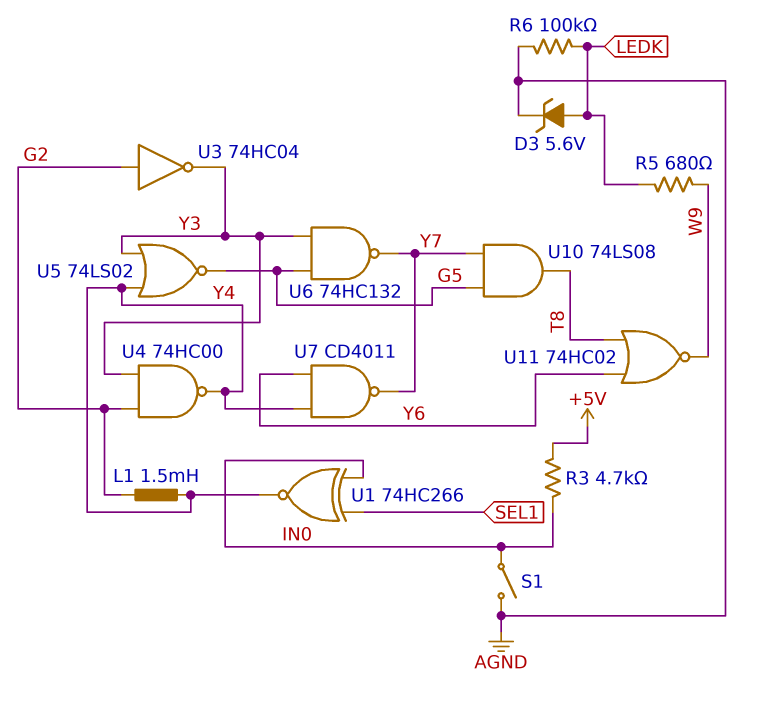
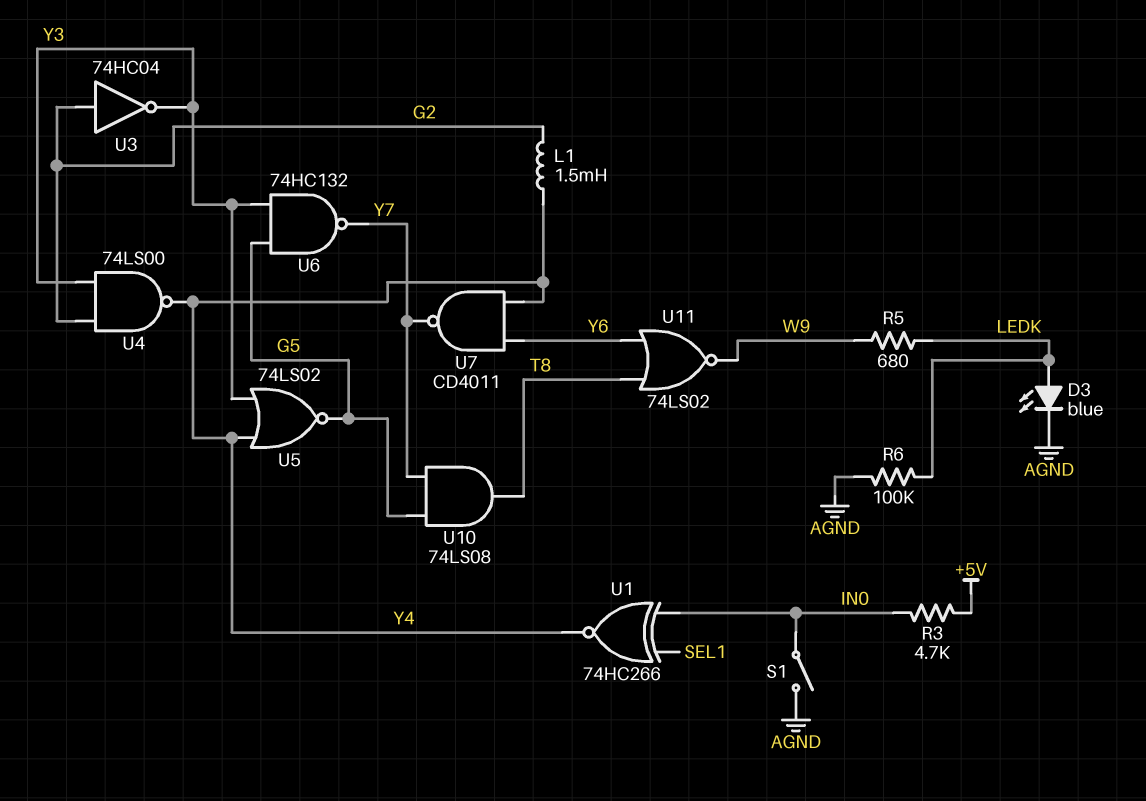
D3: zener 5.6V (A LEDK, K AGND) -> LED blue (A LEDK, K AGND)
U4: NAND 74HC00 (in G2, in Y3, out Y4) -> NAND 74LS00 (in G2, in Y3, out Y4)
U11: NOR 74HC02 (in T8, in Y6, out W9) -> NOR 74LS02 (in T8, in Y6, out W9)

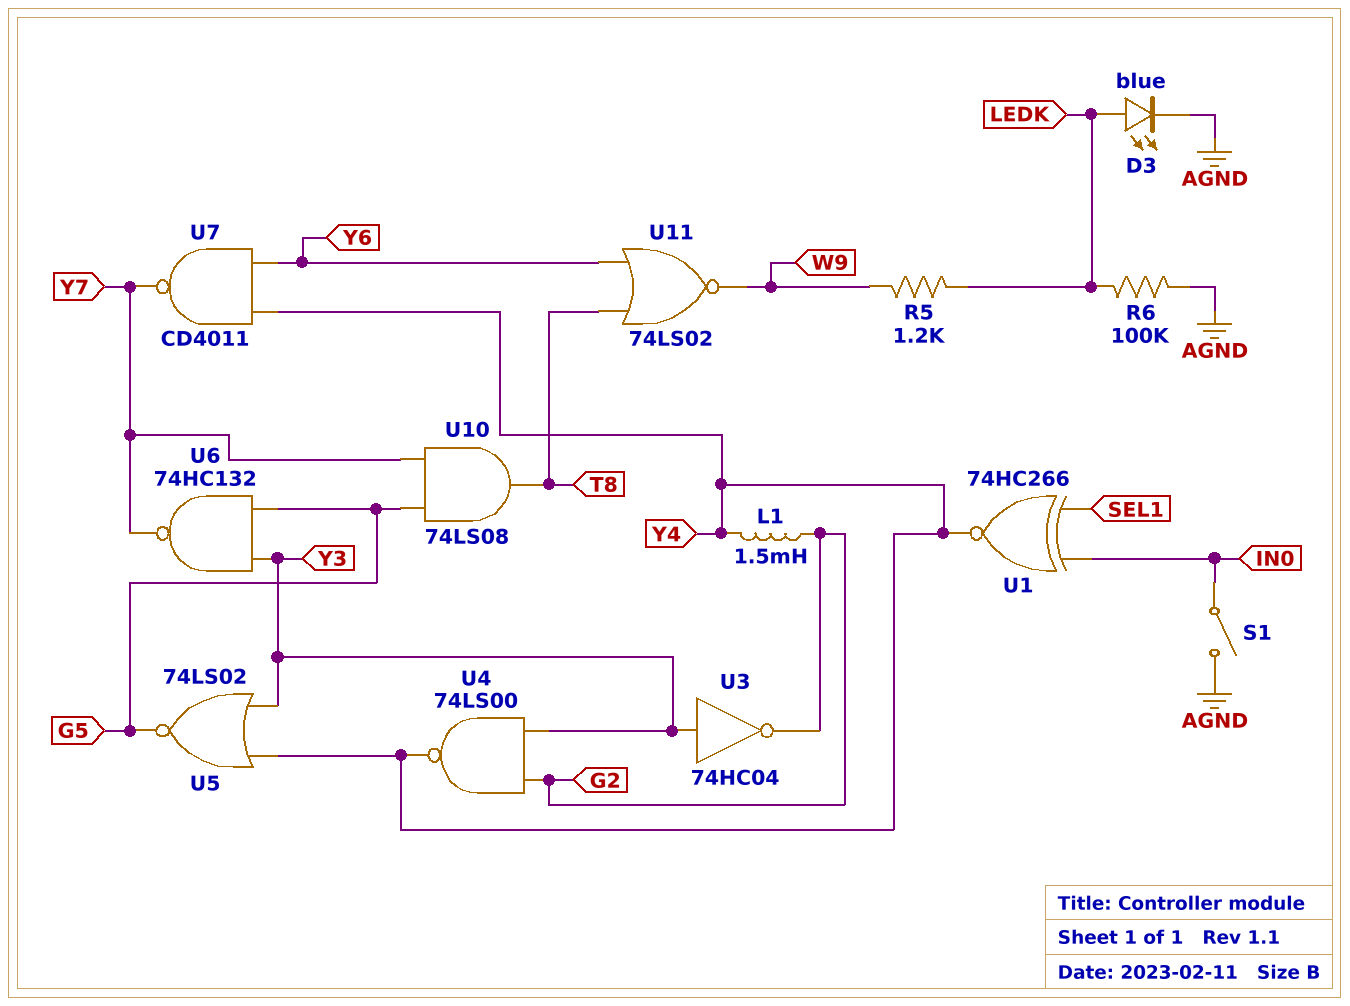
R3: 4.7k (+5V, IN0) -> none
R5: 680 (LEDK, W9) -> 1.2k (LEDK, W9)
U3: NOT 74HC04 (in G2, out Y3) -> NOT 74HC04 (in Y3, out G2)

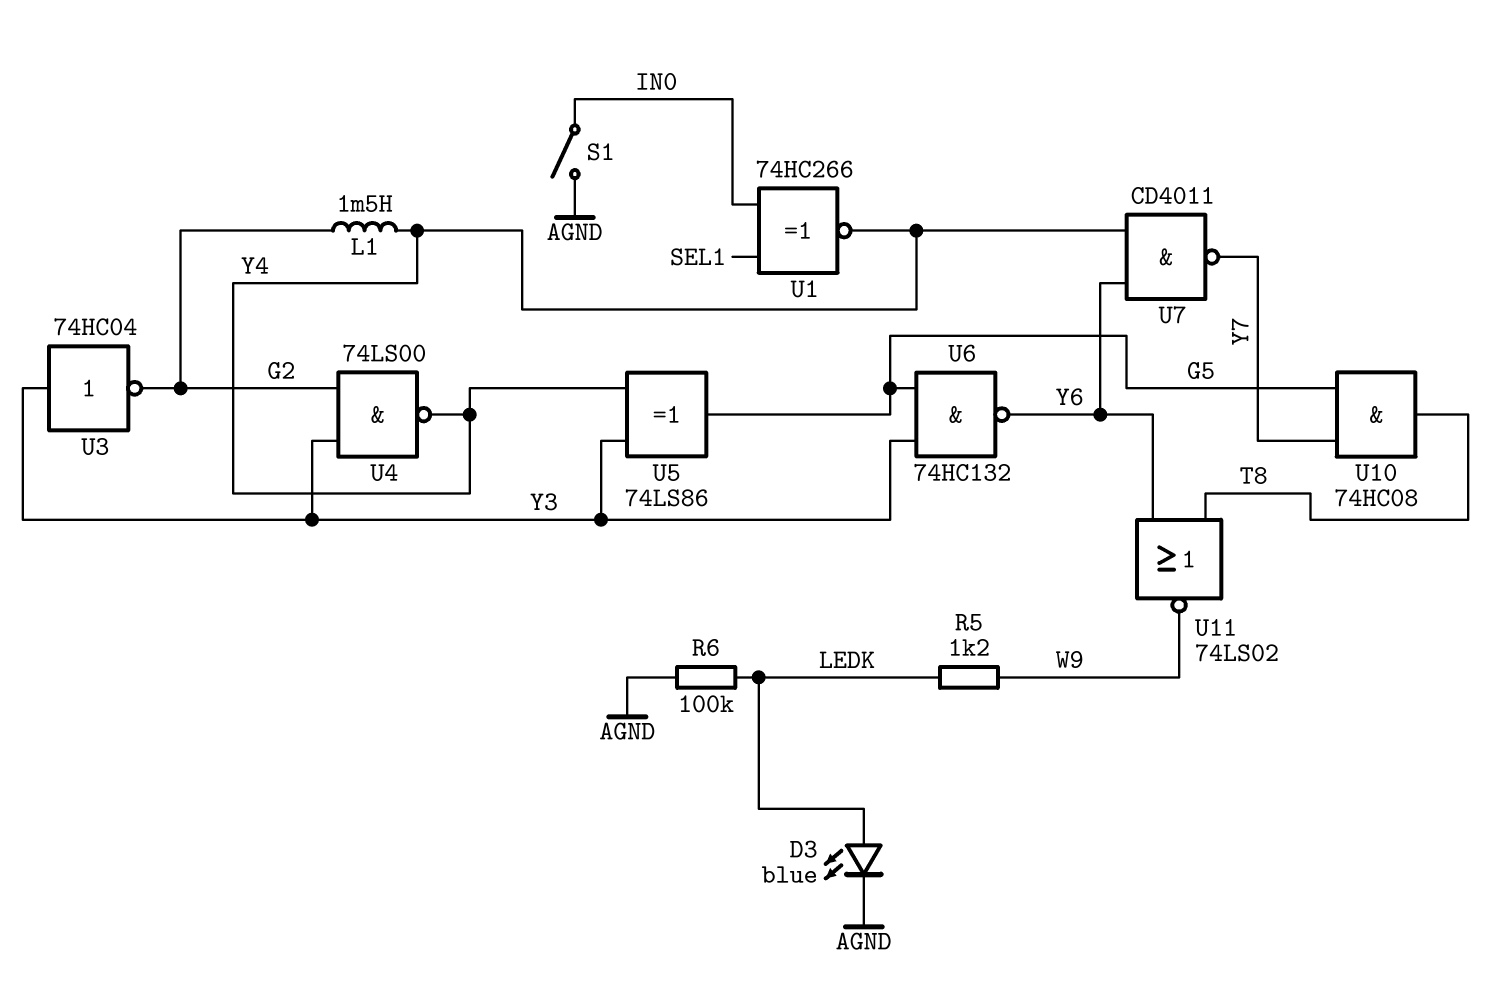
U5: NOR 74LS02 (in Y3, in Y4, out G5) -> XOR 74LS86 (in Y3, in Y4, out G5)
U6: NAND 74HC132 (in G5, in Y3, out Y7) -> NAND 74HC132 (in G5, in Y3, out Y6)
U10: AND 74LS08 (in G5, in Y7, out T8) -> AND 74HC08 (in G5, in Y7, out T8)

